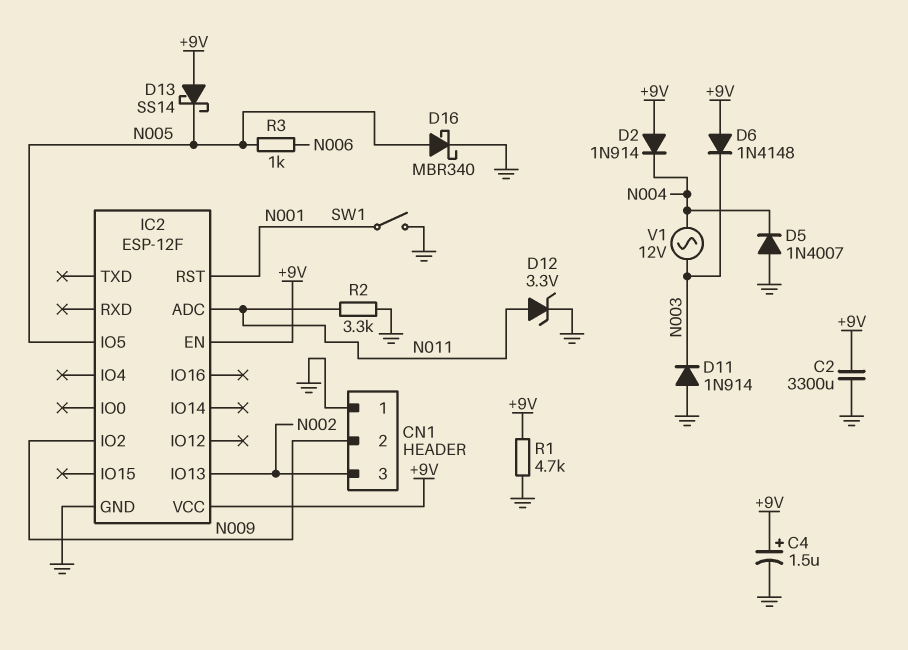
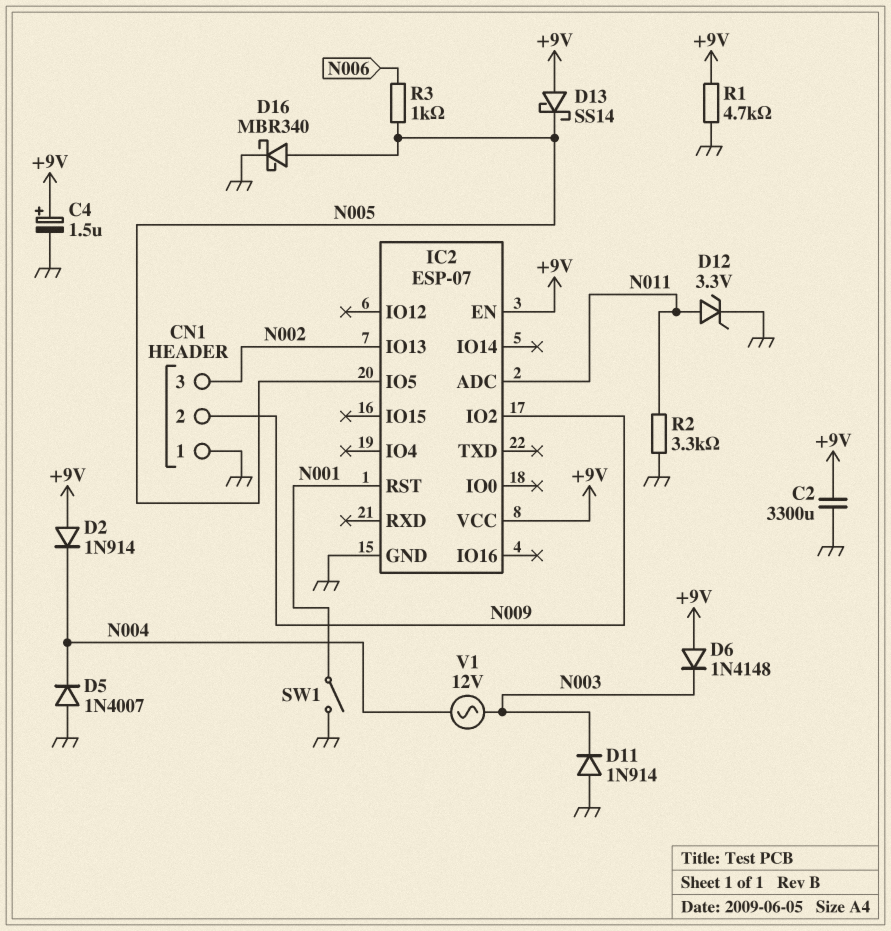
IC2: ESP-12F -> ESP-07

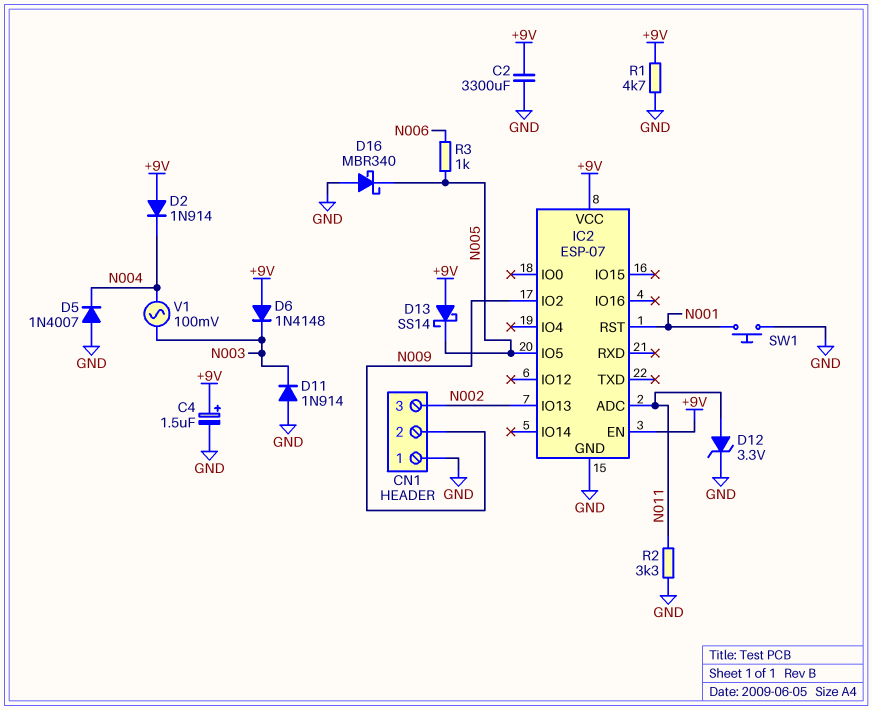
D16: schottky MBR340 (A N005, K GND) -> schottky MBR340 (A GND, K N005)
SW1: switch (GND, N001) -> button (GND, N001)
V1: AC 12V (N003, N004) -> AC 100mV (N003, N004)

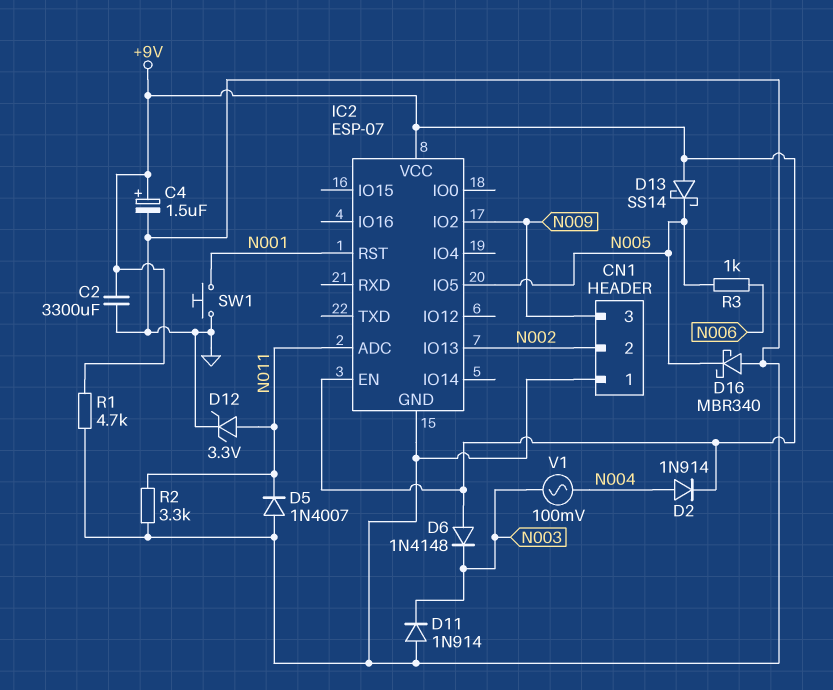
CN1 pin 2: N009 -> N002
CN1 pin 3: N002 -> N009
D2: diode 1N914 (A +9V, K N004) -> diode 1N914 (A N004, K +9V)
D5: diode 1N4007 (A GND, K N004) -> diode 1N4007 (A GND, K N011)

